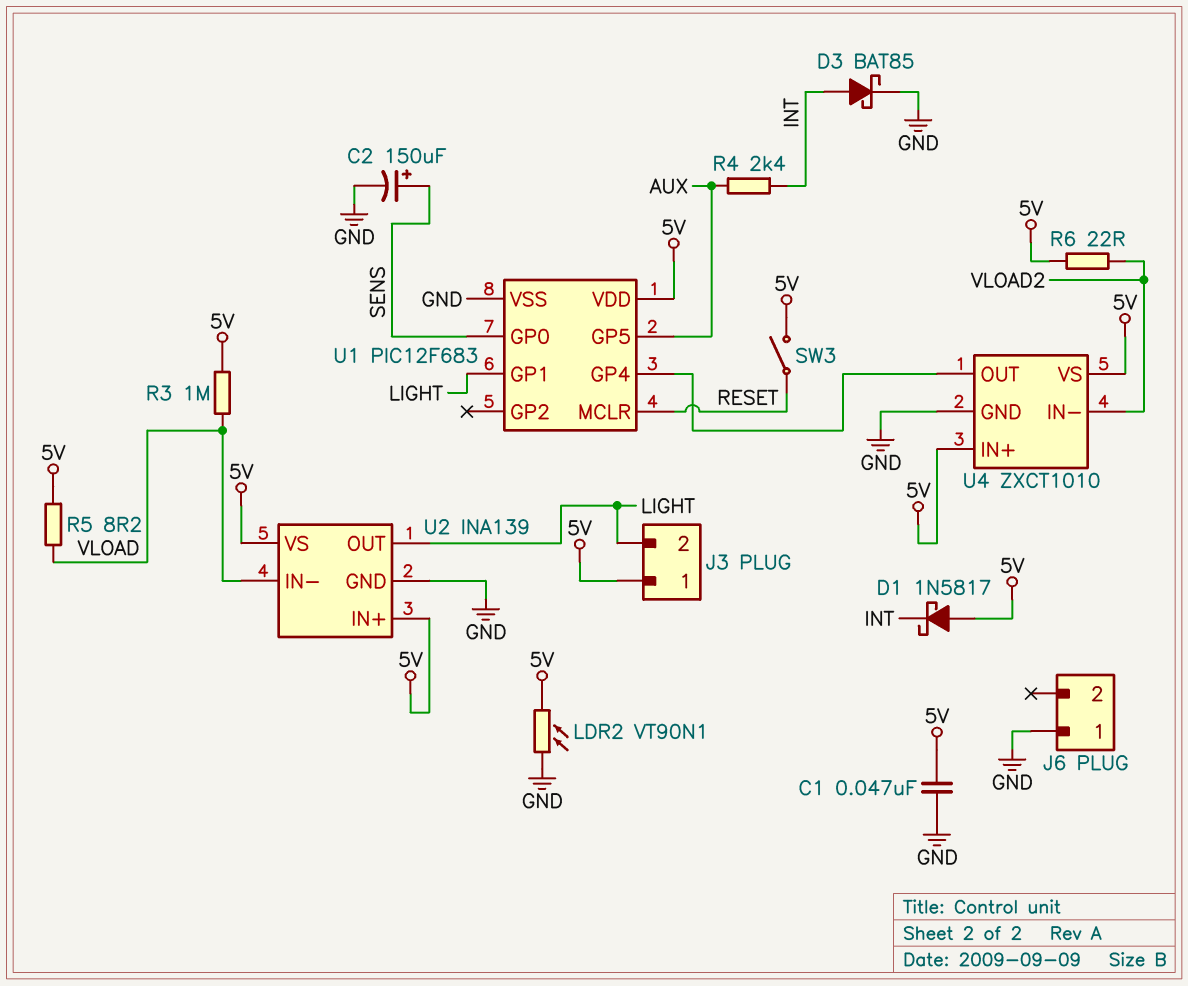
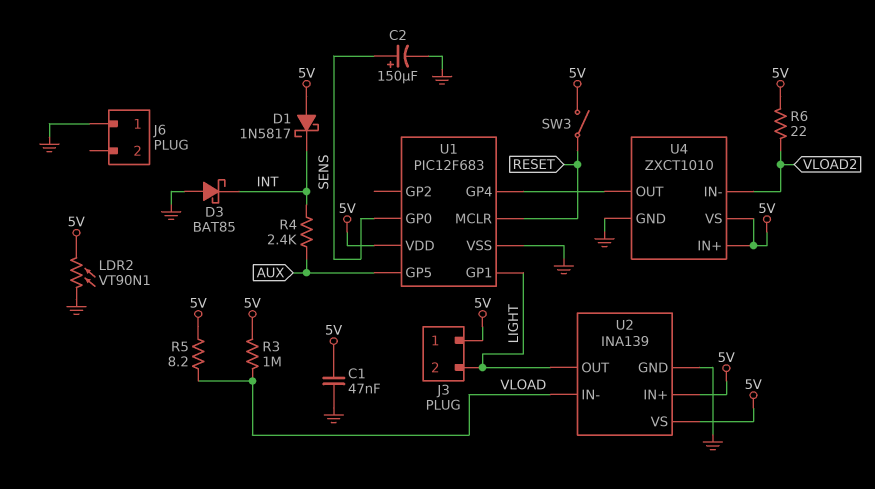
D3: schottky BAT85 (A INT, K GND) -> schottky BAT85 (A GND, K INT)

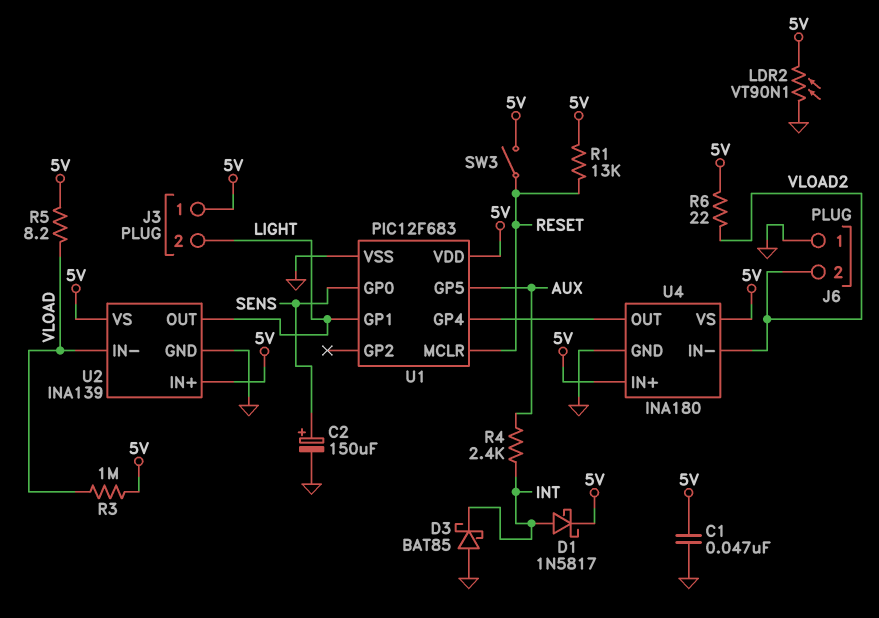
D1: schottky 1N5817 (A 5V, K INT) -> schottky 1N5817 (A INT, K 5V)
J6 pin 2: none -> VLOAD2
R1: none -> 13k (5V, RESET)
U4: ZXCT1010 -> INA180

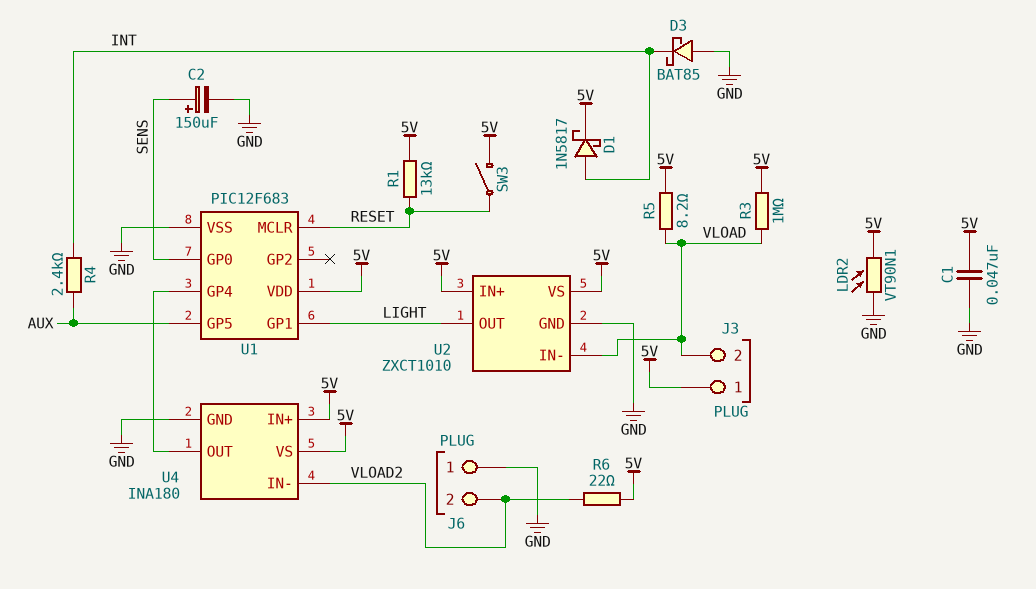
J3 pin 2: LIGHT -> VLOAD
U2: INA139 -> ZXCT1010

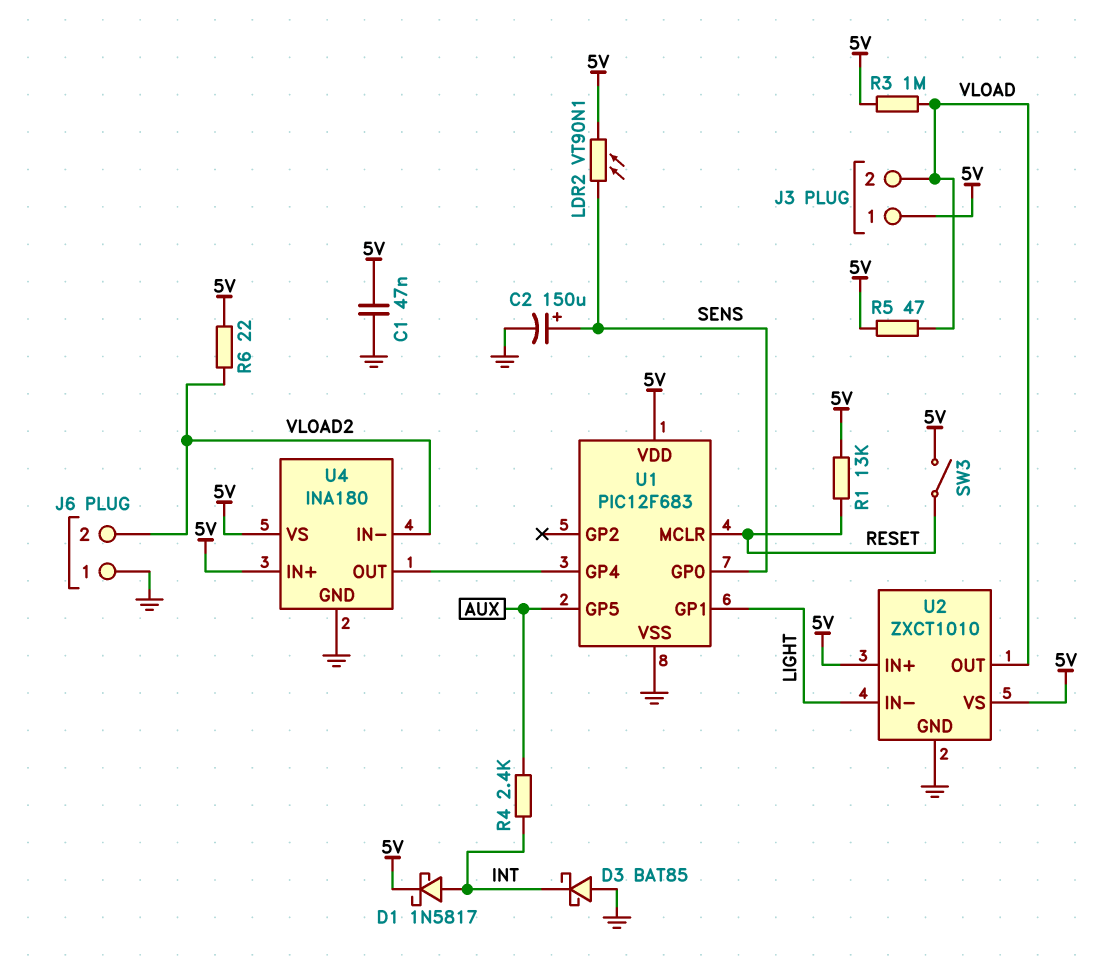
LDR2: VT90N1 (5V, GND) -> VT90N1 (5V, SENS)
R5: 8.2 (5V, VLOAD) -> 47 (5V, VLOAD)
U2 pin IN-: VLOAD -> LIGHT
U2 pin OUT: LIGHT -> VLOAD

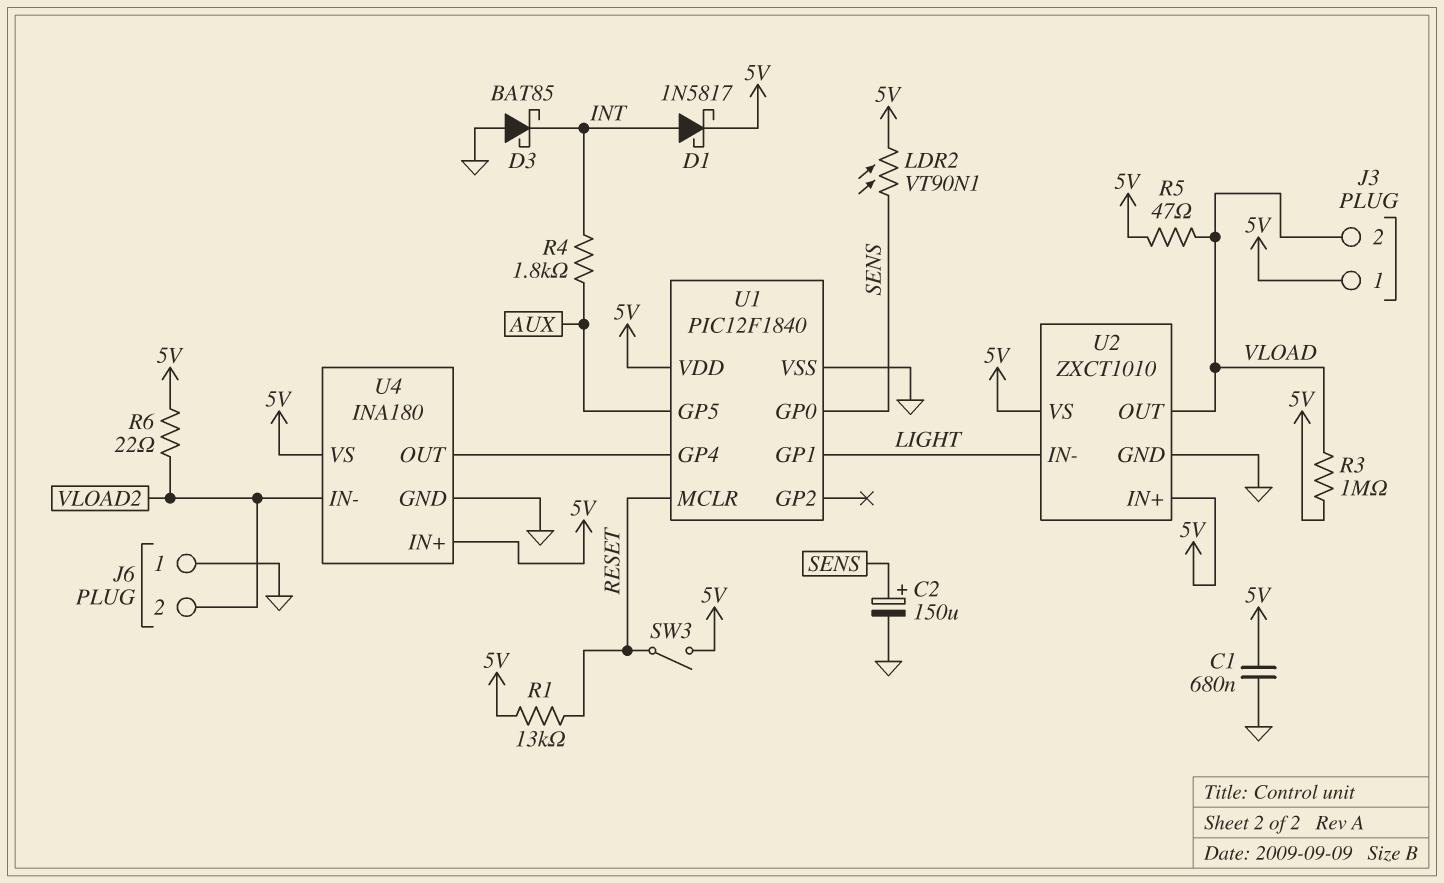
C1: 47nF (5V, GND) -> 680nF (5V, GND)
R4: 2.4k (AUX, INT) -> 1.8k (AUX, INT)
U1: PIC12F683 -> PIC12F1840

